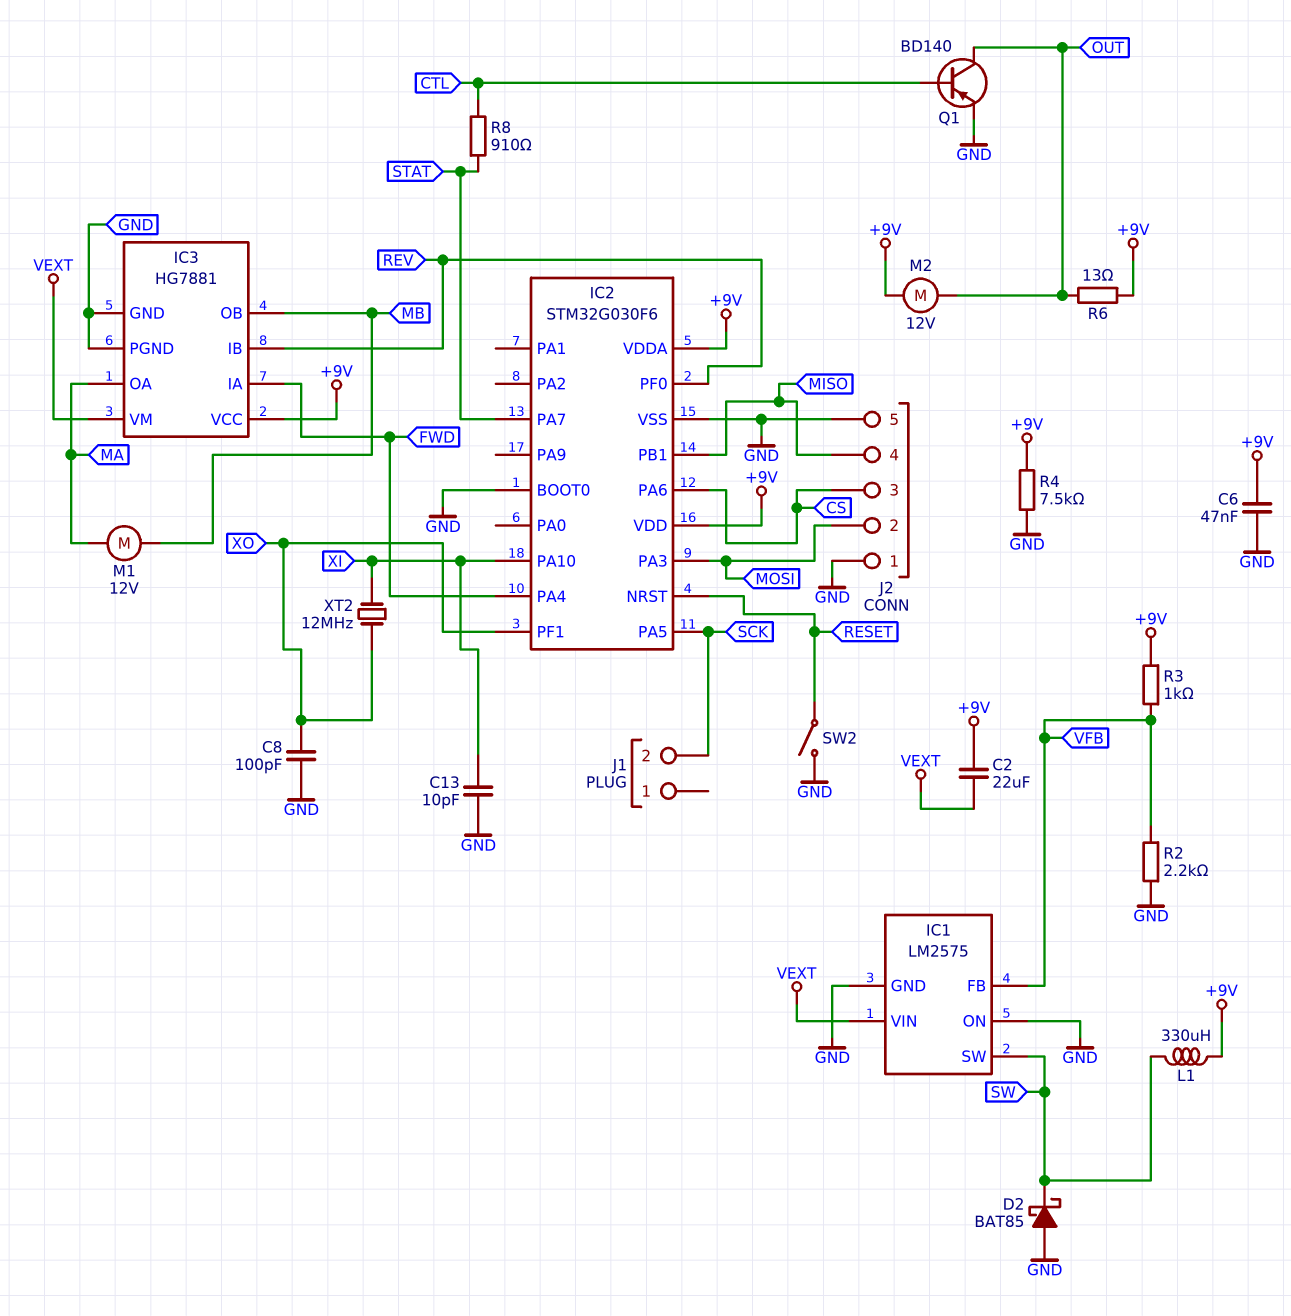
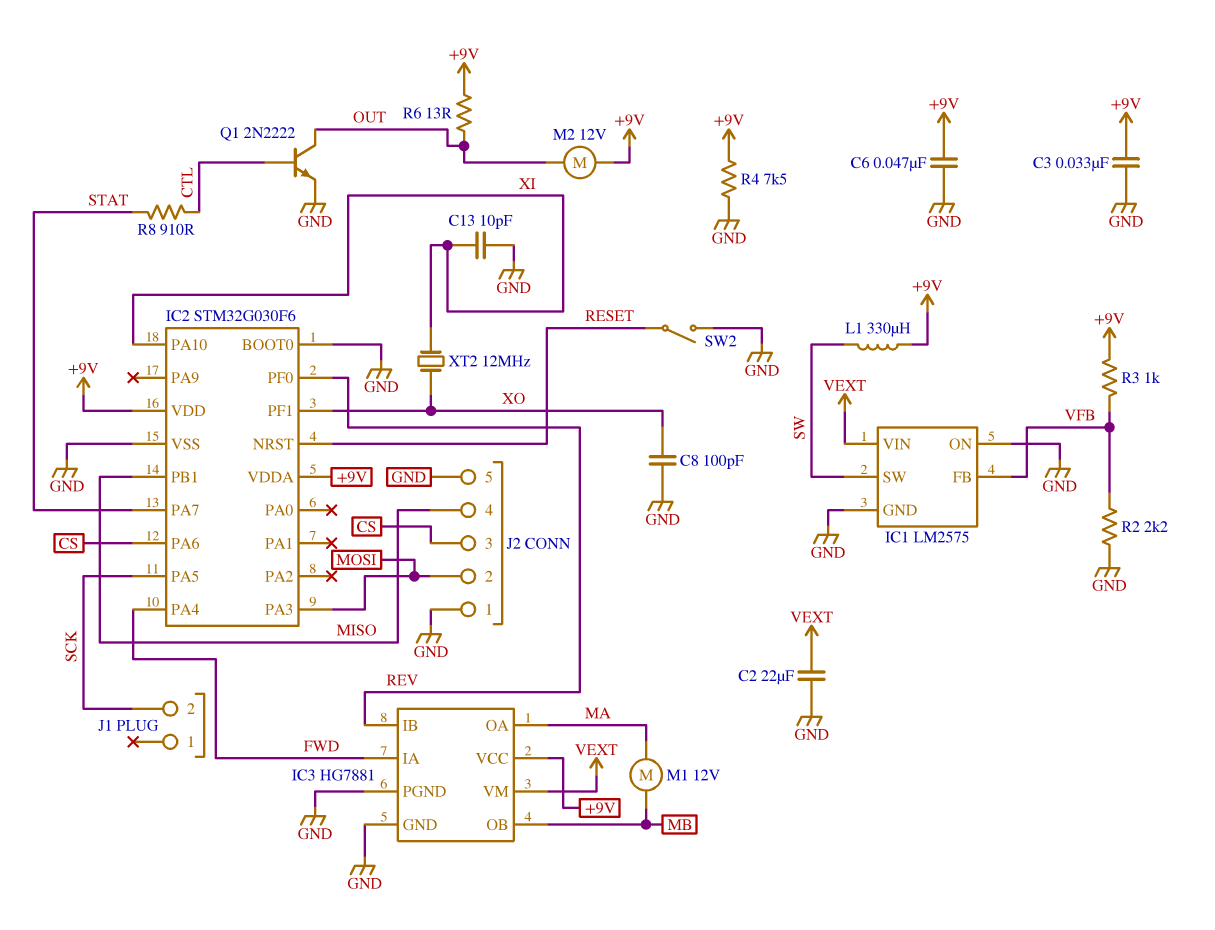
C2: 22uF (+9V, VEXT) -> 22uF (GND, VEXT)
C3: none -> 33nF (+9V, GND)
D2: schottky BAT85 (A GND, K SW) -> none
Q1: PNP BD140 (B CTL, C OUT, E GND) -> NPN 2N2222 (B CTL, C OUT, E GND)

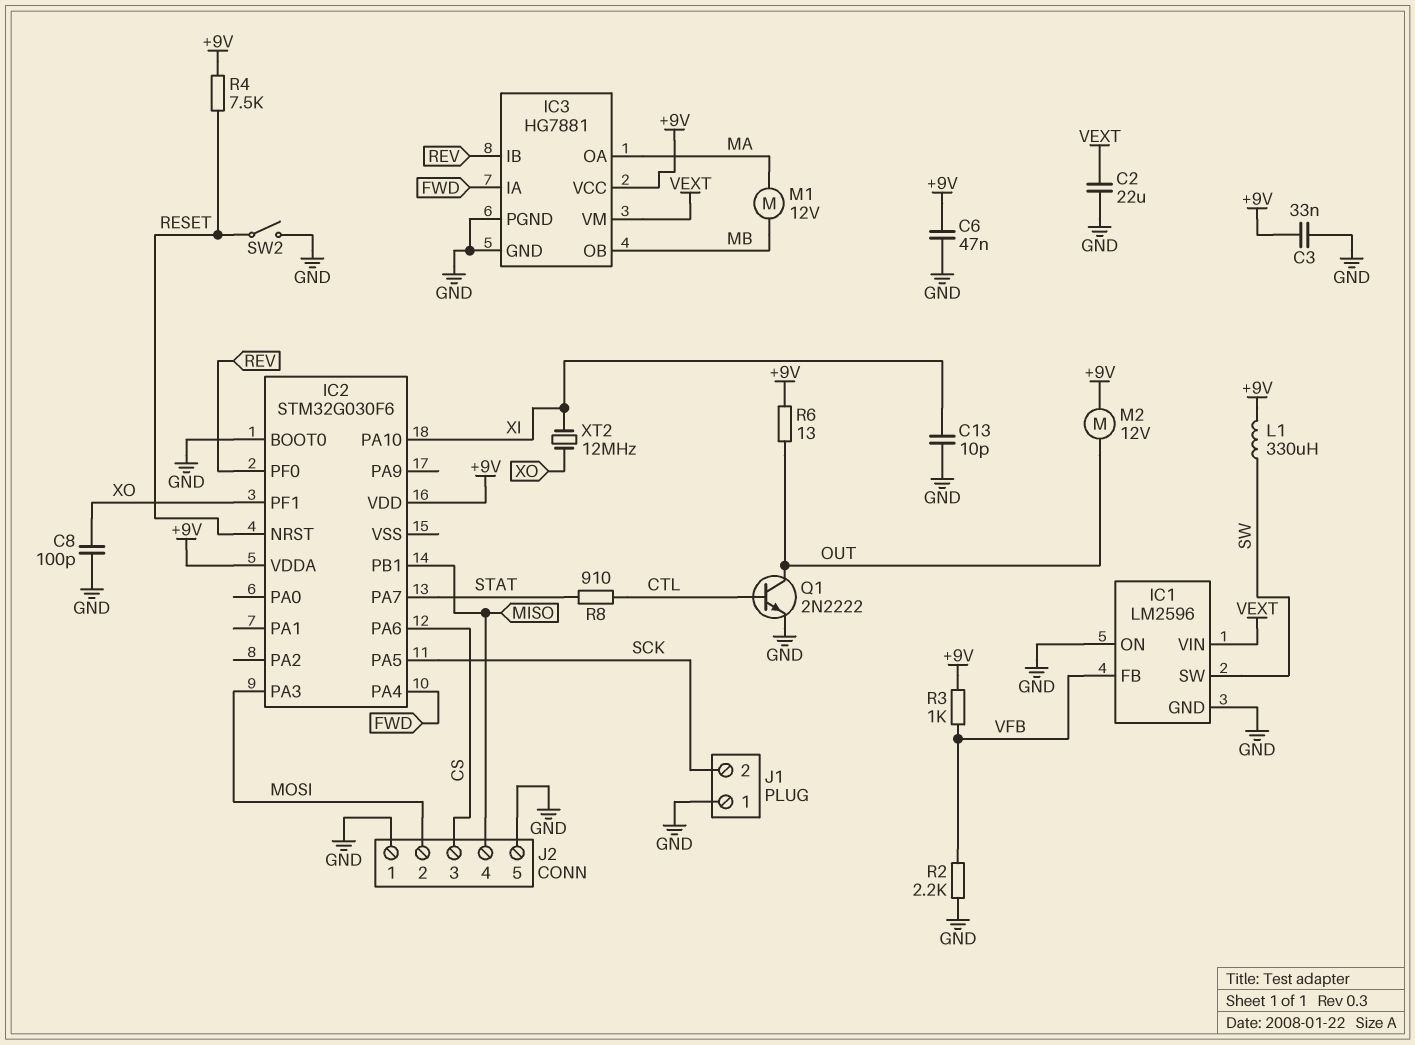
IC1: LM2575 -> LM2596
IC2 pin VSS: GND -> none
J1 pin 1: none -> GND
R4: 7.5k (+9V, GND) -> 7.5k (+9V, RESET)

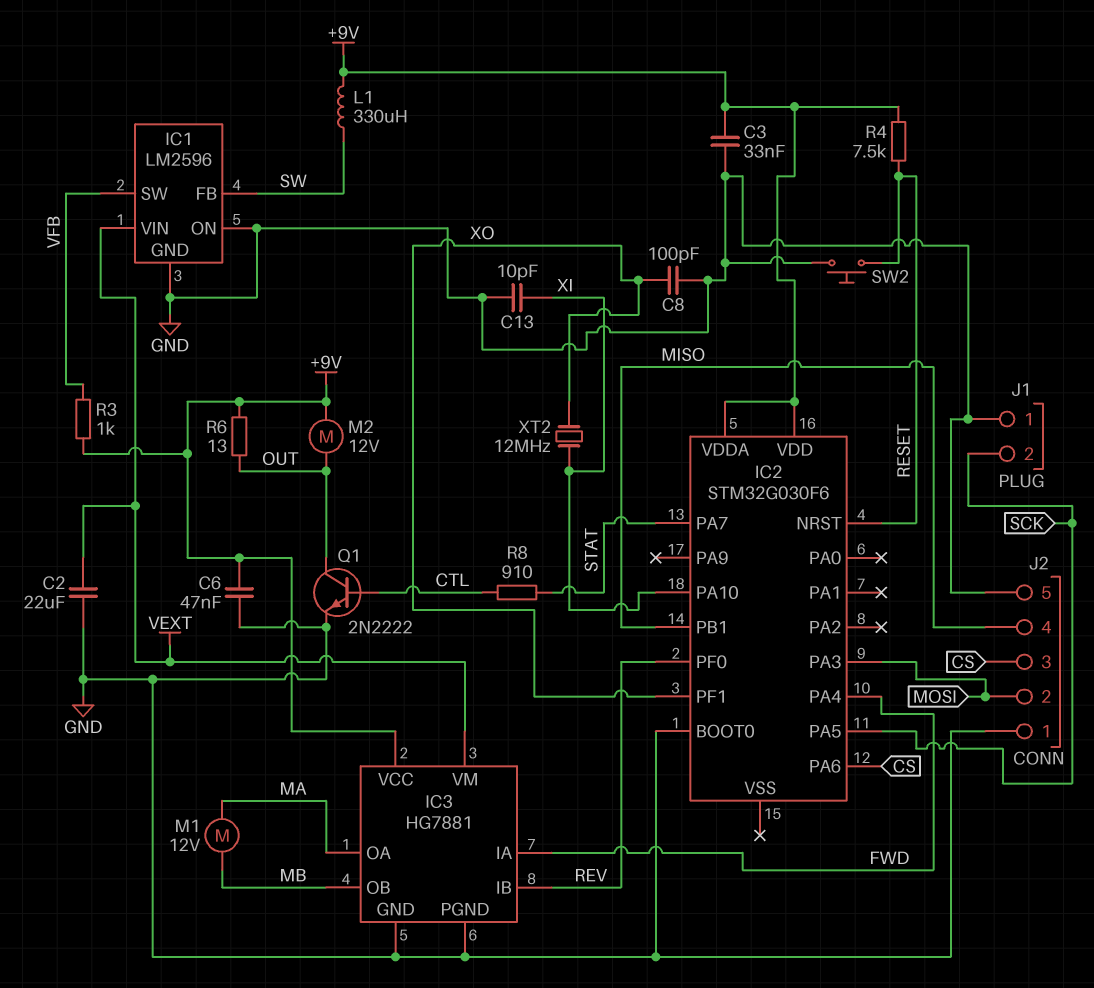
IC1 pin FB: VFB -> SW
IC1 pin SW: SW -> VFB
R2: 2.2k (GND, VFB) -> none
SW2: switch (GND, RESET) -> button (GND, RESET)

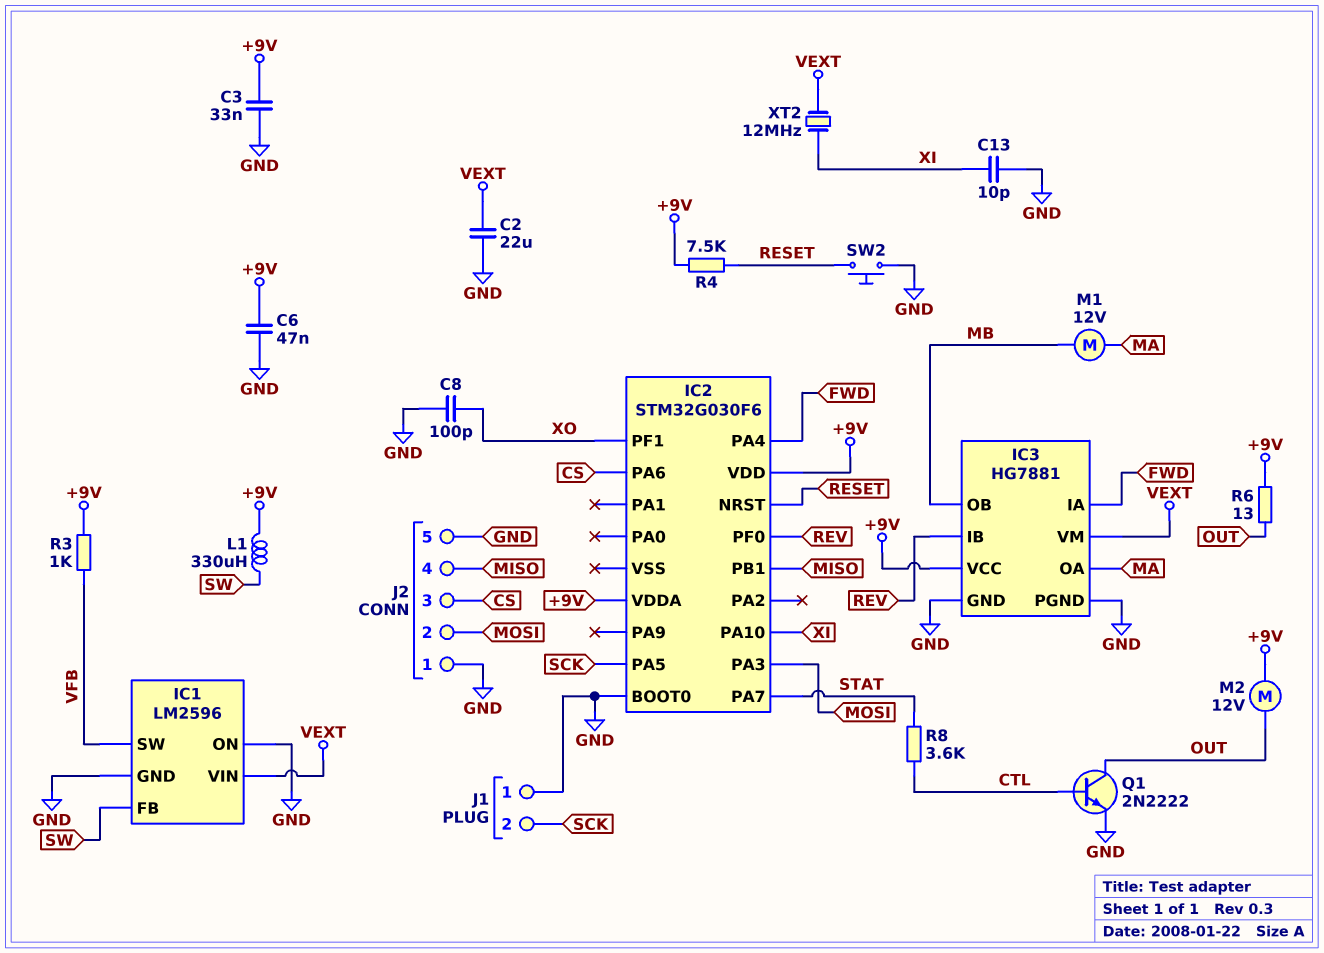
R8: 910 (CTL, STAT) -> 3.6k (CTL, STAT)
XT2: 12MHz (XI, XO) -> 12MHz (VEXT, XI)

